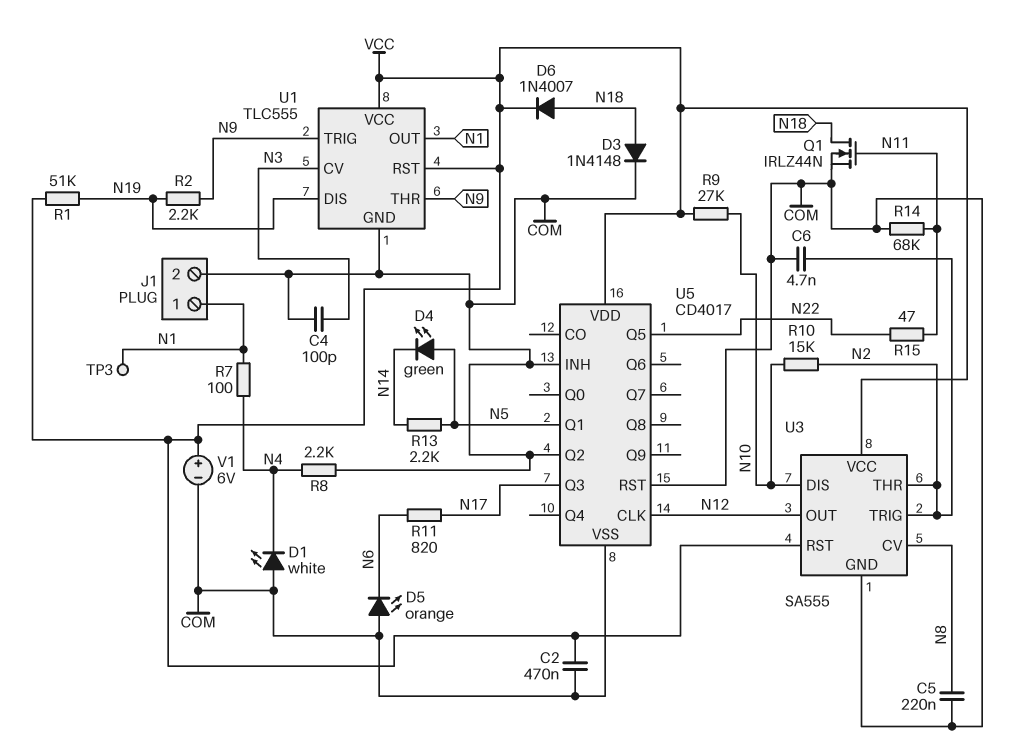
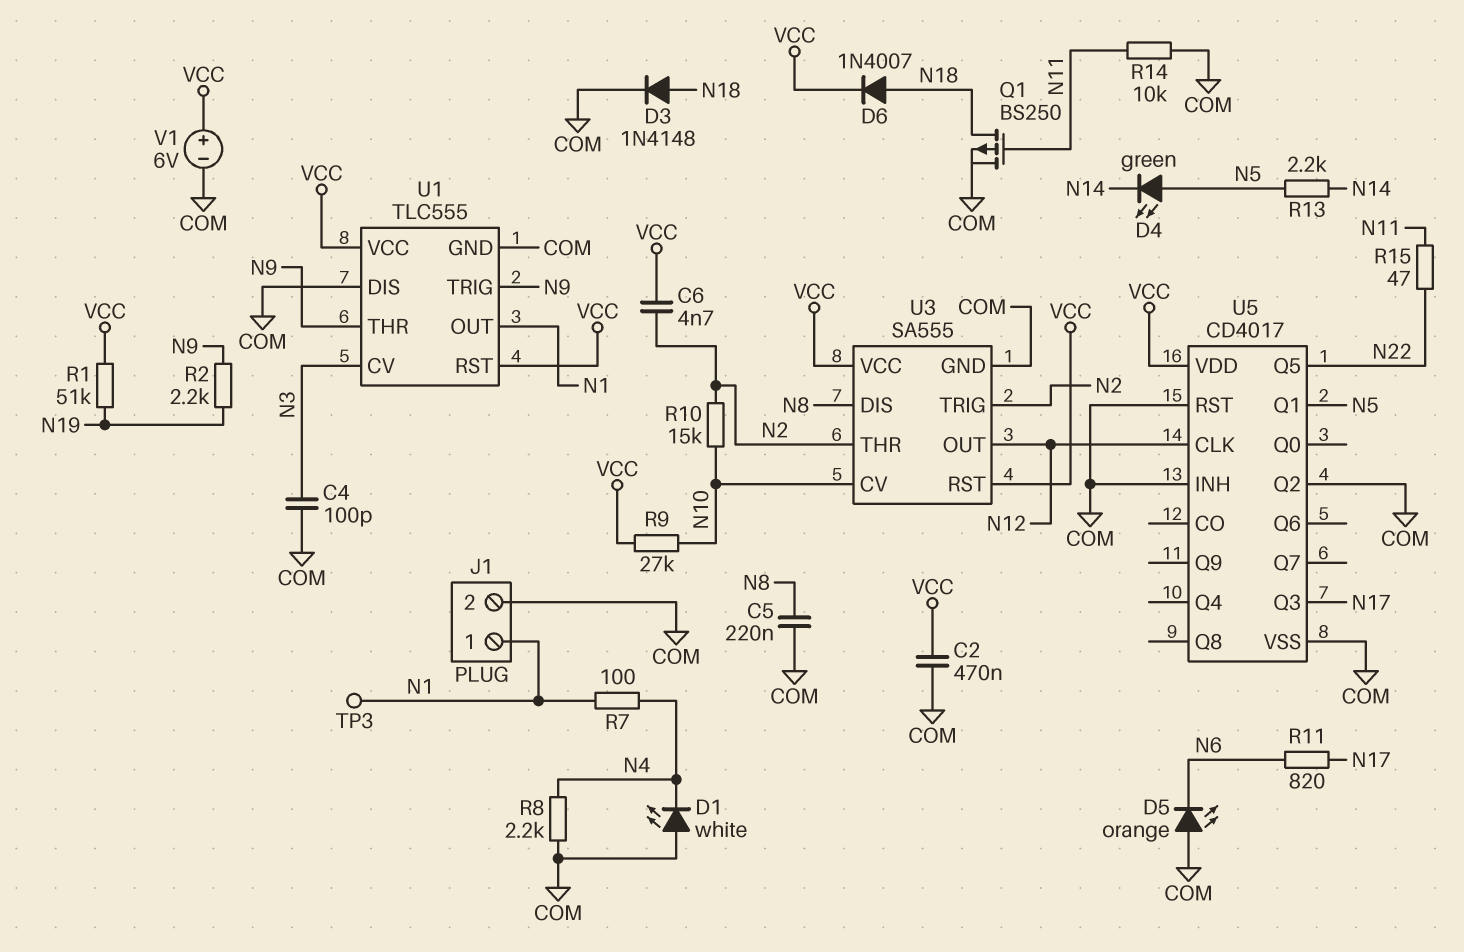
C6: 4.7nF (COM, N2) -> 4.7nF (N2, VCC)
Q1: NMOS IRLZ44N (G N11, D N18, S COM) -> PMOS BS250 (G N11, D N18, S COM)
R14: 68k (COM, N11) -> 10k (COM, N11)
U1 pin DIS: N19 -> COM
U3 pin CV: N8 -> N10
U3 pin DIS: N10 -> N8

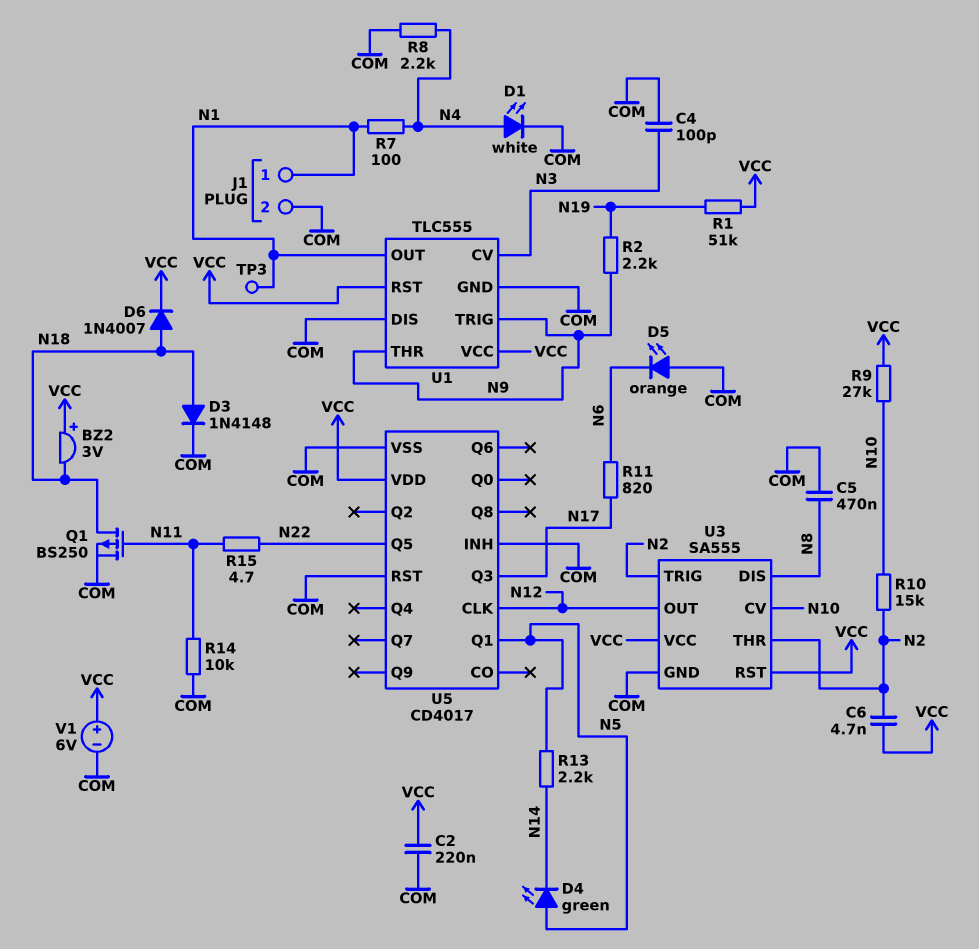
BZ2: none -> buzzer 3V (plus VCC, minus N18)
C2: 470nF (COM, VCC) -> 220nF (COM, VCC)
C5: 220nF (COM, N8) -> 470nF (COM, N8)
D1: LED white (A COM, K N4) -> LED white (A N4, K COM)
R15: 47 (N11, N22) -> 4.7 (N11, N22)
U5 pin Q2: COM -> none

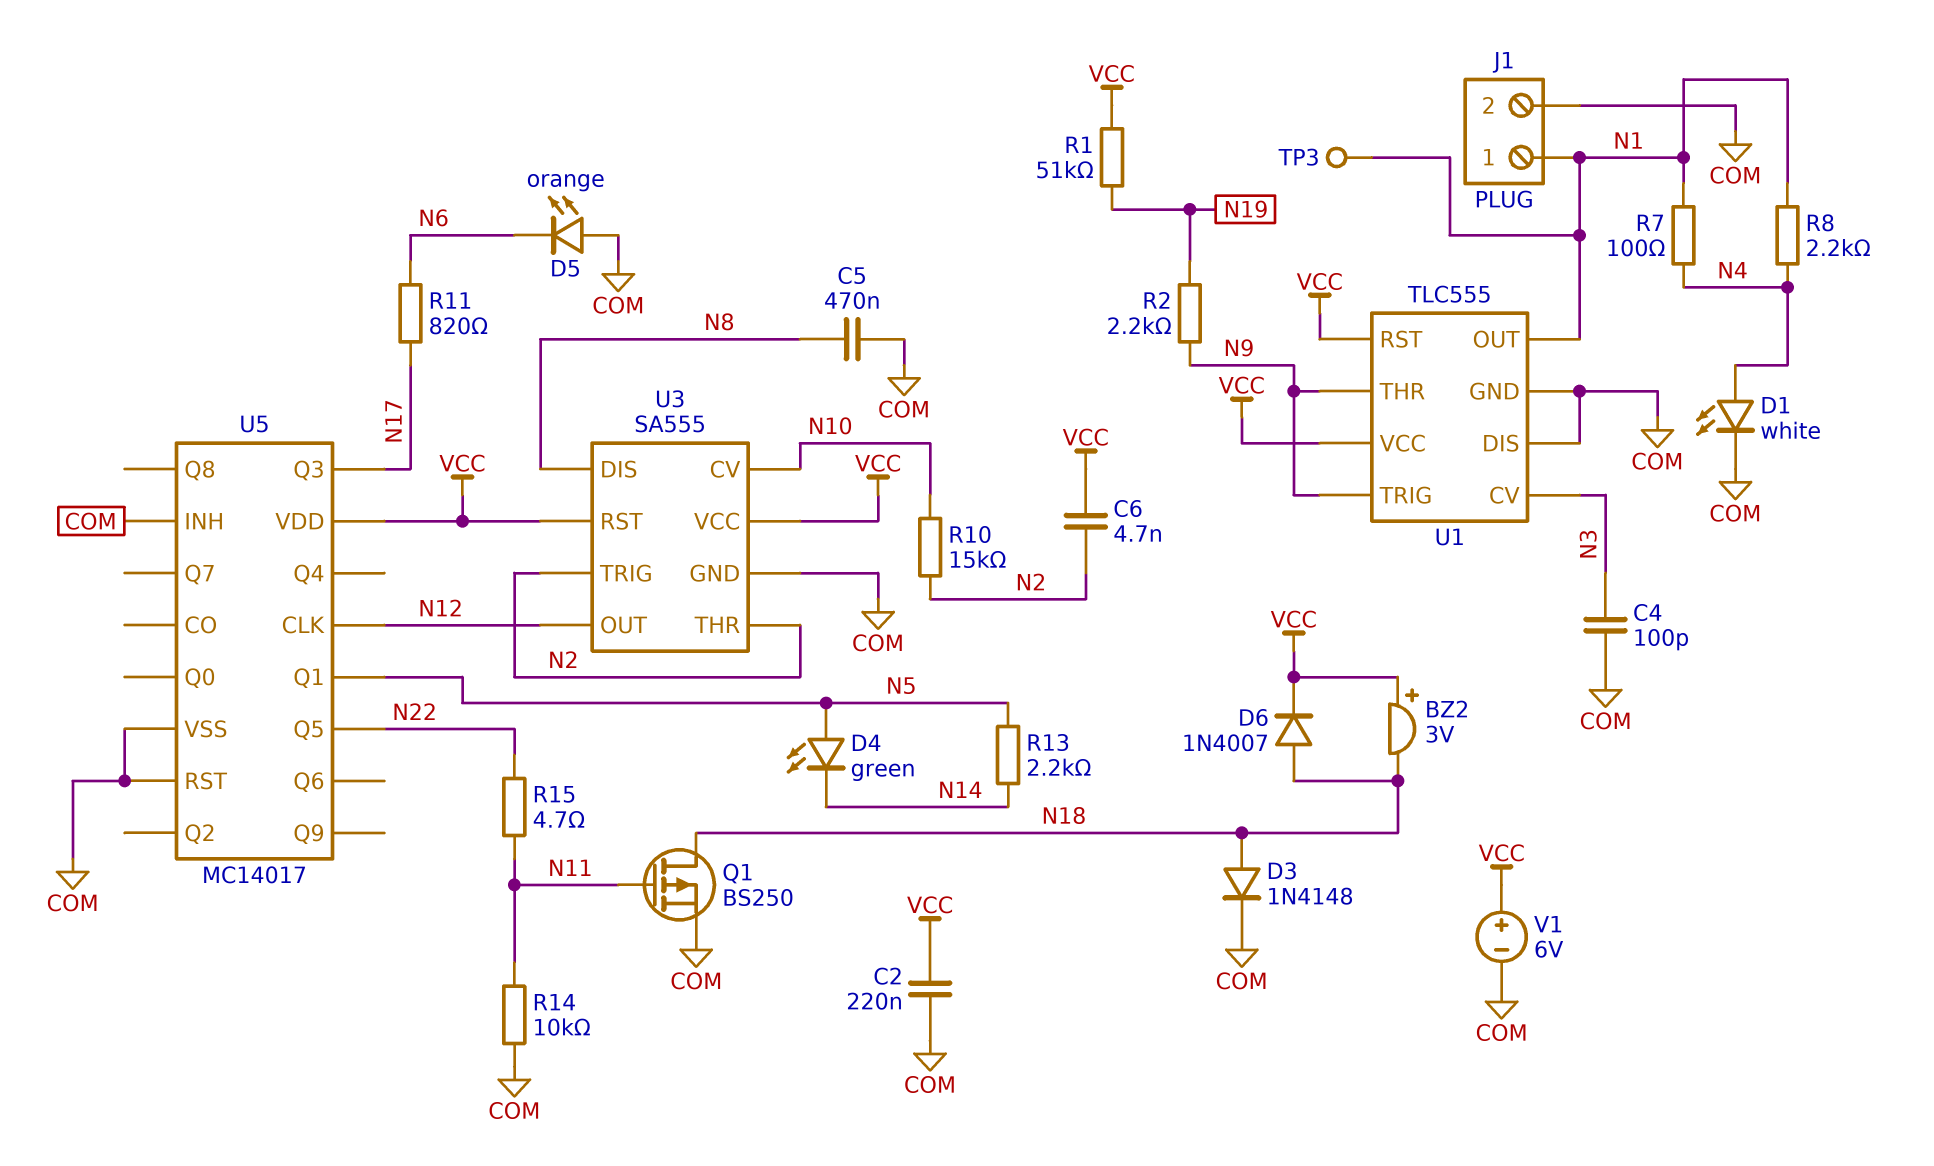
R8: 2.2k (COM, N4) -> 2.2k (N1, N4)
R9: 27k (N10, VCC) -> none
U5: CD4017 -> MC14017

